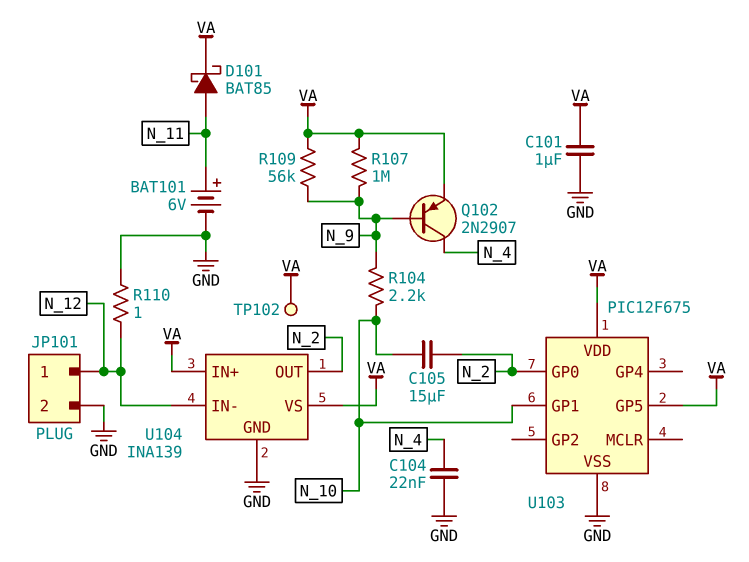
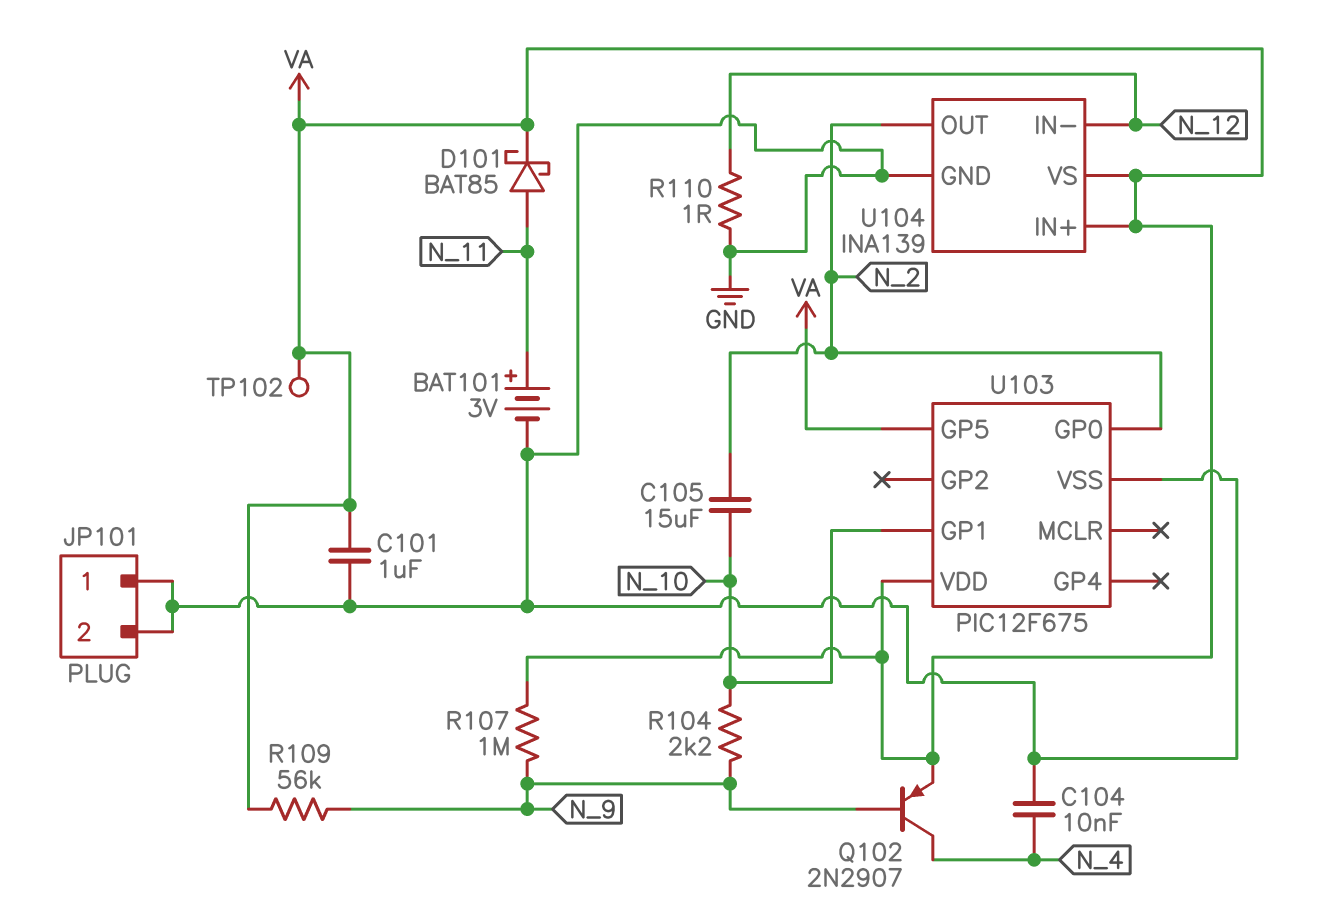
BAT101: 6V (plus N_11, minus GND) -> 3V (plus N_11, minus GND)
C104: 22nF (GND, N_4) -> 10nF (GND, N_4)
JP101 pin 1: N_12 -> GND

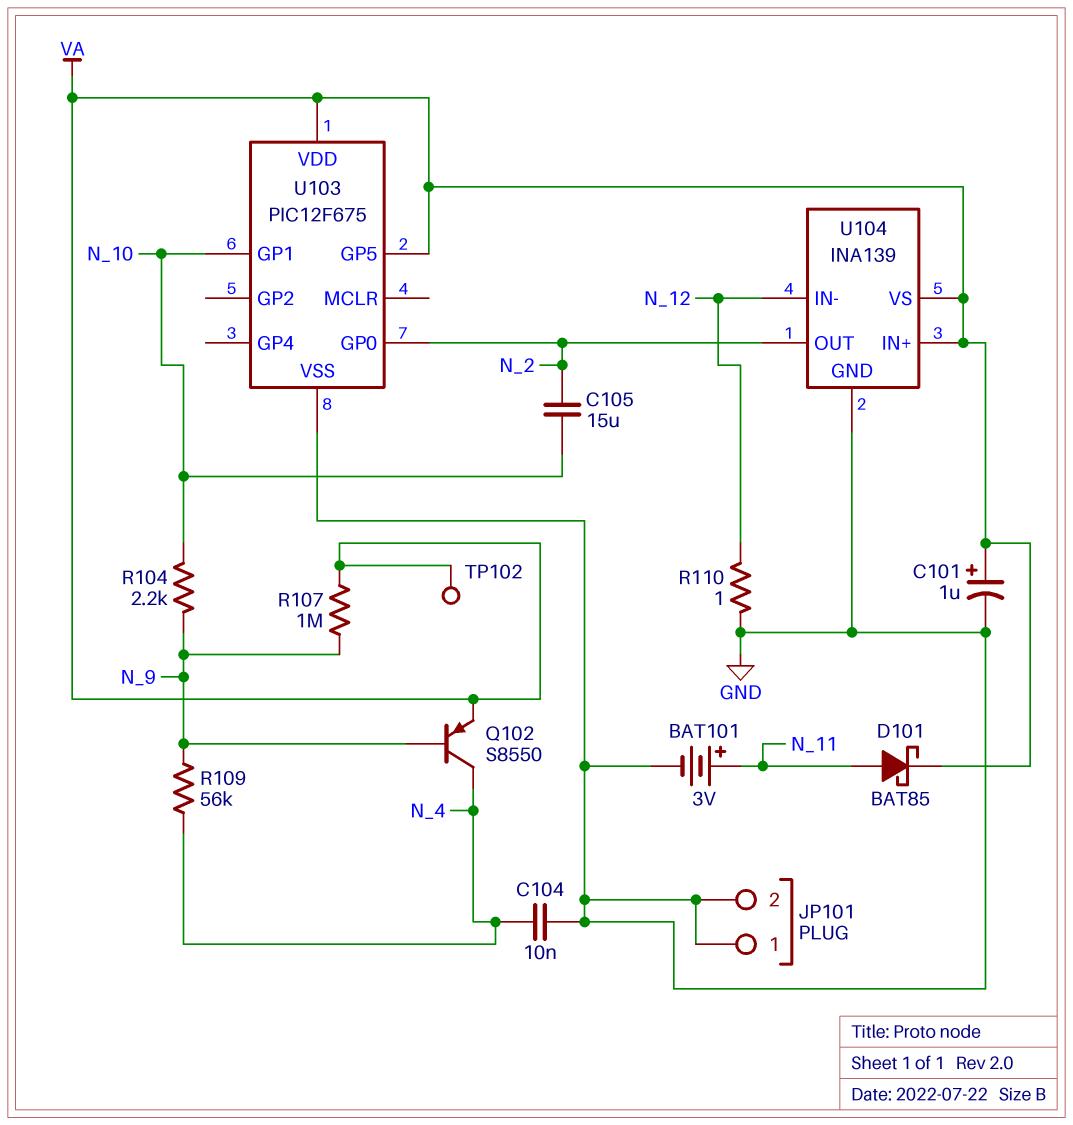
C101: 1uF (GND, VA) -> 1uF (plus VA, minus GND)
Q102: PNP 2N2907 (B N_9, C N_4, E VA) -> PNP S8550 (B N_9, C N_4, E VA)
R109: 56k (N_9, VA) -> 56k (N_4, N_9)

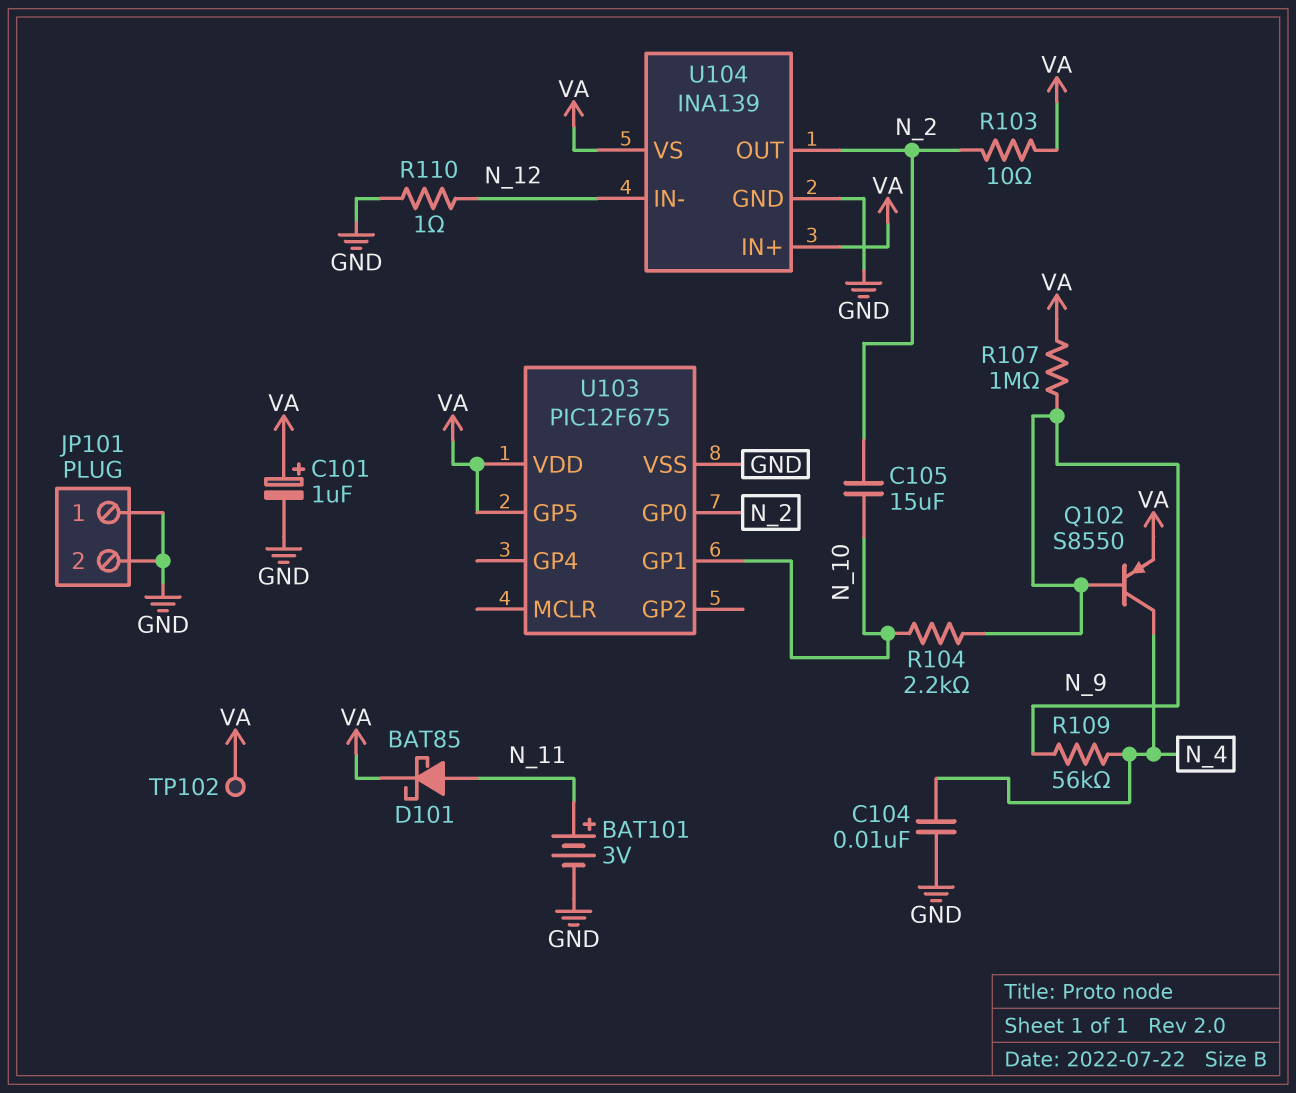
R103: none -> 10 (N_2, VA)

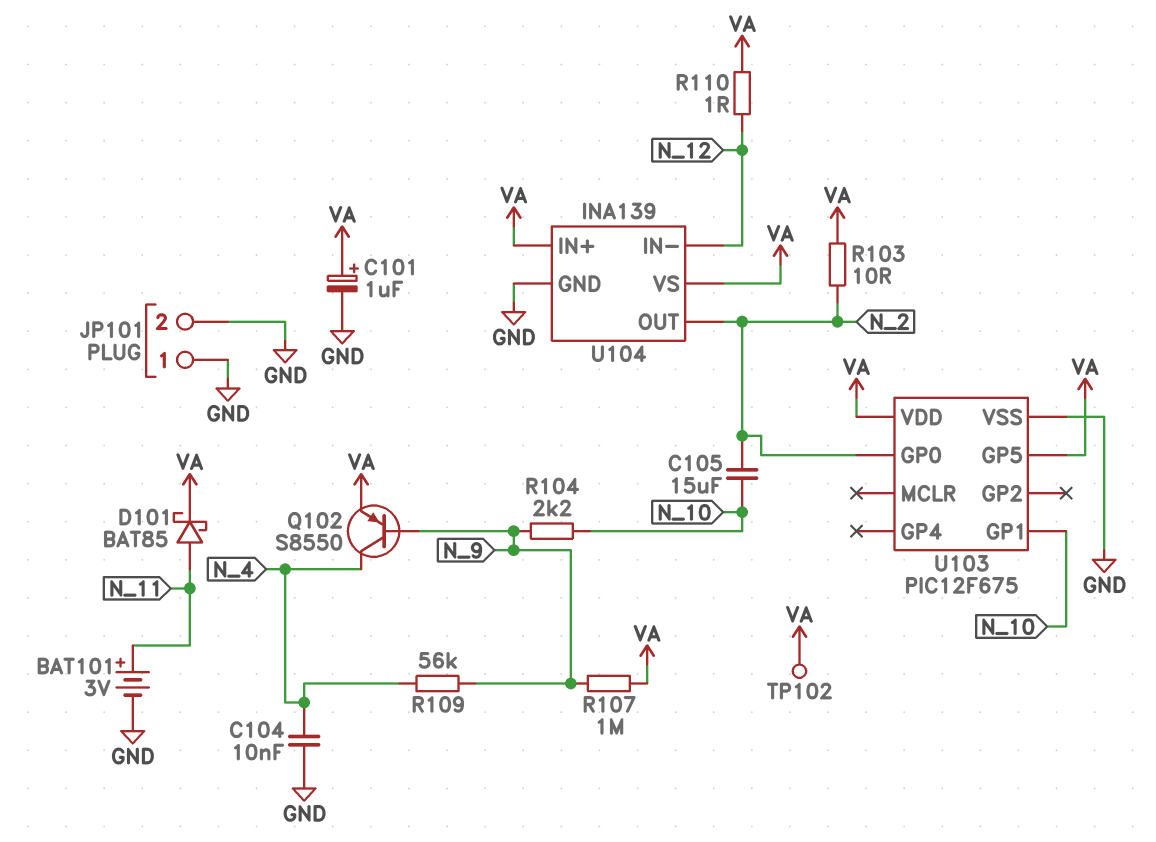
R110: 1 (GND, N_12) -> 1 (N_12, VA)

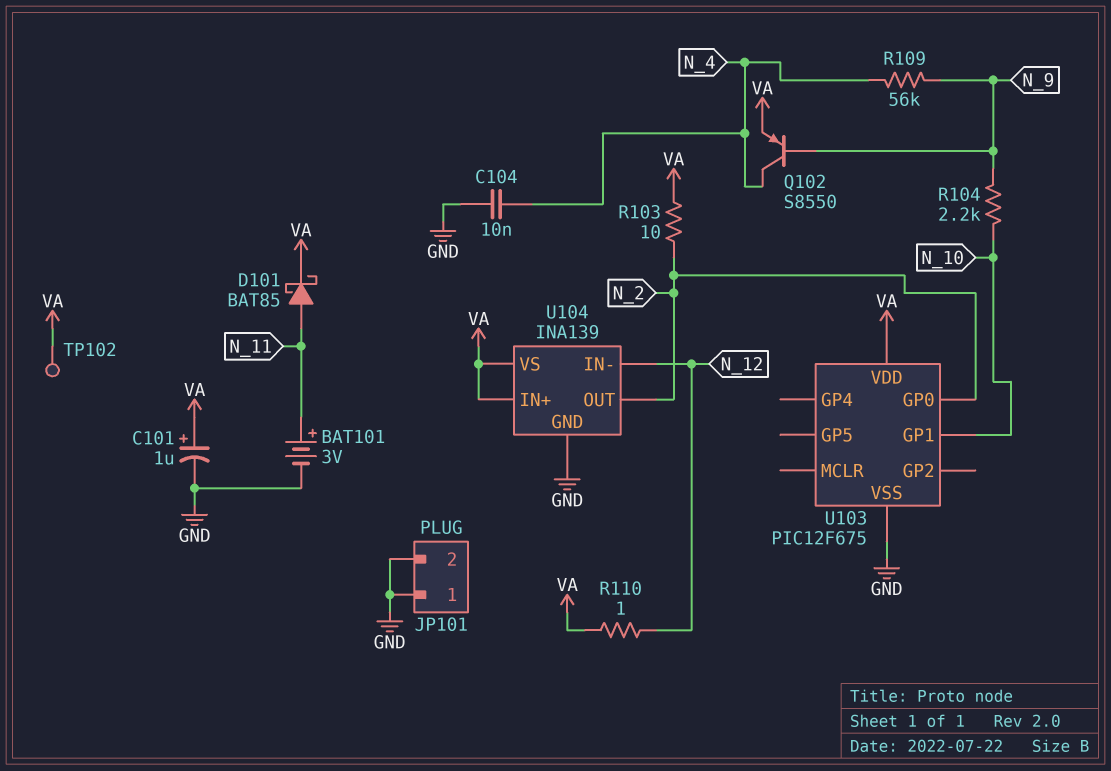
C105: 15uF (N_2, N_10) -> none
R107: 1M (N_9, VA) -> none
U103 pin GP5: VA -> none

